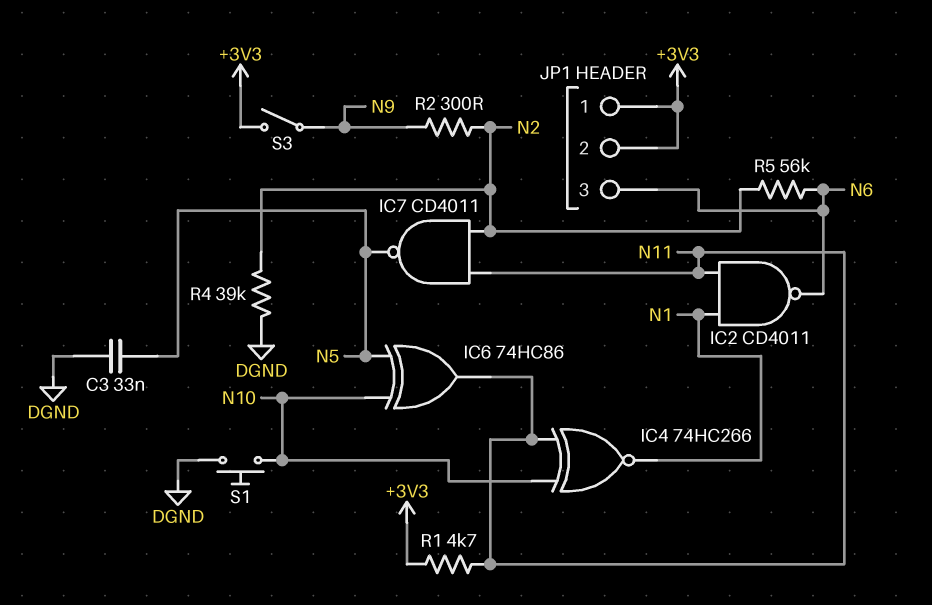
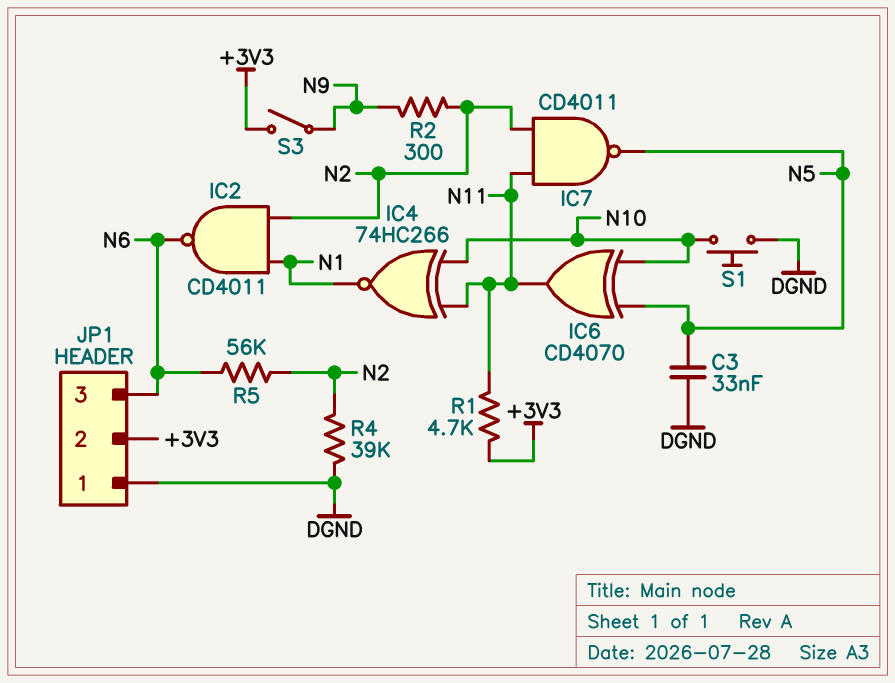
IC2: NAND CD4011 (in N1, in N11, out N6) -> NAND CD4011 (in N1, in N2, out N6)
IC6: XOR 74HC86 (in N5, in N10, out N11) -> XOR CD4070 (in N5, in N10, out N11)
JP1 pin 1: +3V3 -> DGND

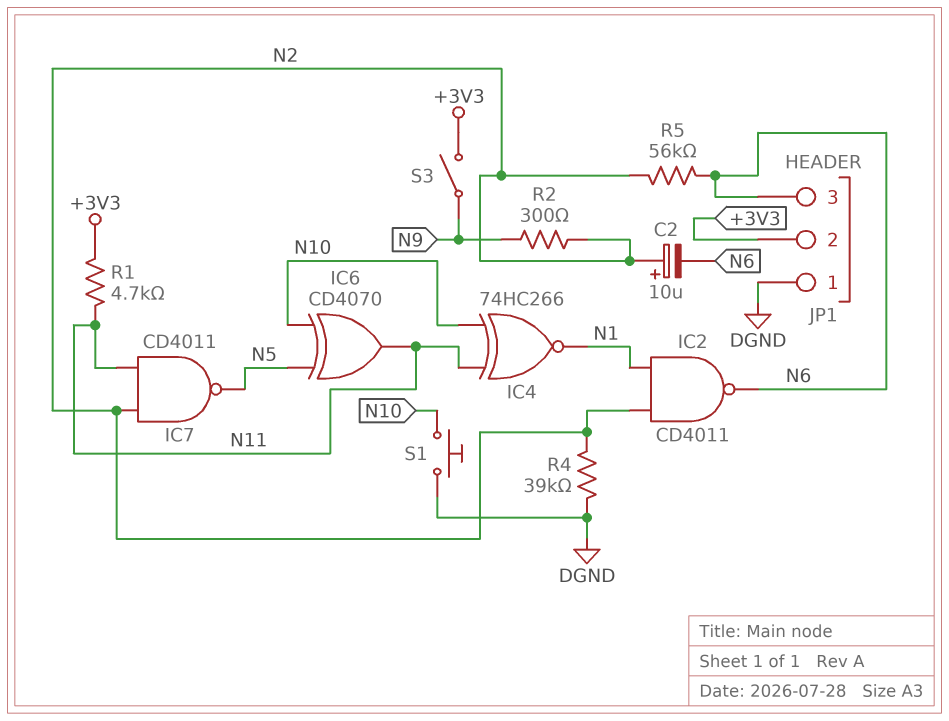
C2: none -> 10uF (plus N2, minus N6)
C3: 33nF (DGND, N5) -> none

